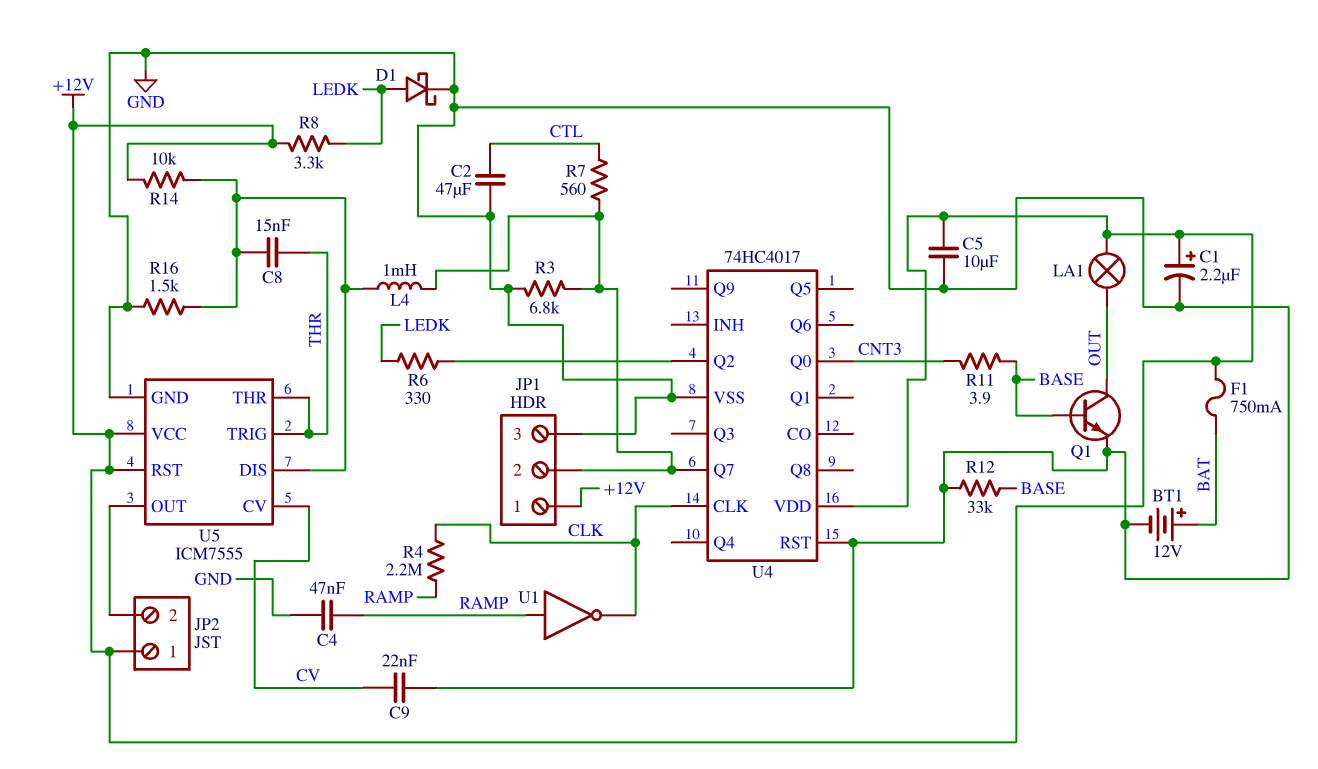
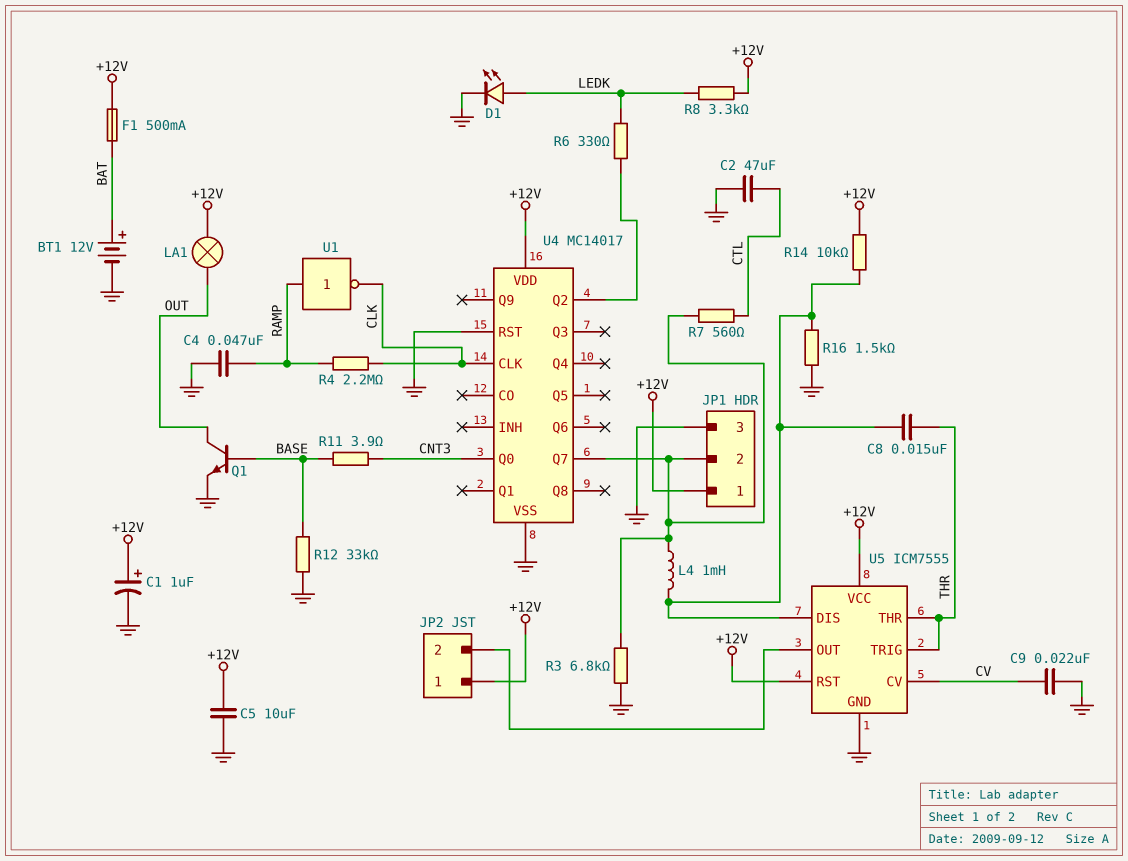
C1: 2.2uF (plus +12V, minus GND) -> 1uF (plus +12V, minus GND)
D1: schottky (A LEDK, K GND) -> LED (A LEDK, K GND)
F1: 750mA (+12V, BAT) -> 500mA (+12V, BAT)
U4: 74HC4017 -> MC14017

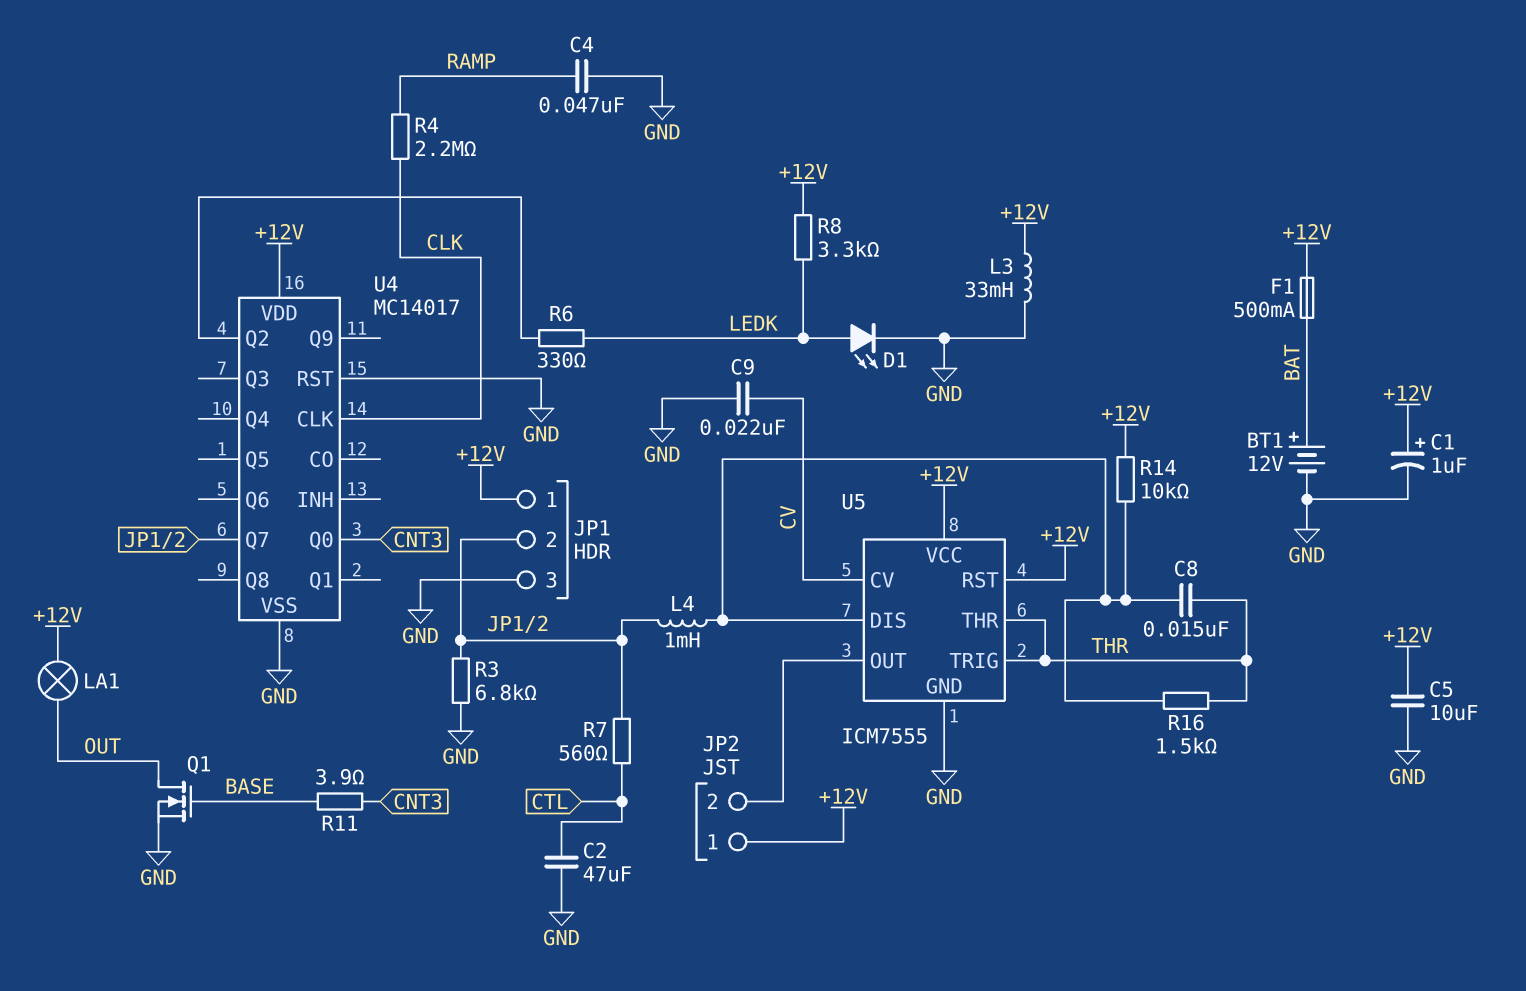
L3: none -> 33mH (+12V, GND)
Q1: NPN (B BASE, C OUT, E GND) -> NMOS (G BASE, D OUT, S GND)
R12: 33k (BASE, GND) -> none
R16: 1.5k (GND, U5/DIS) -> 1.5k (THR, U5/DIS)
U1: NOT (in RAMP, out CLK) -> none

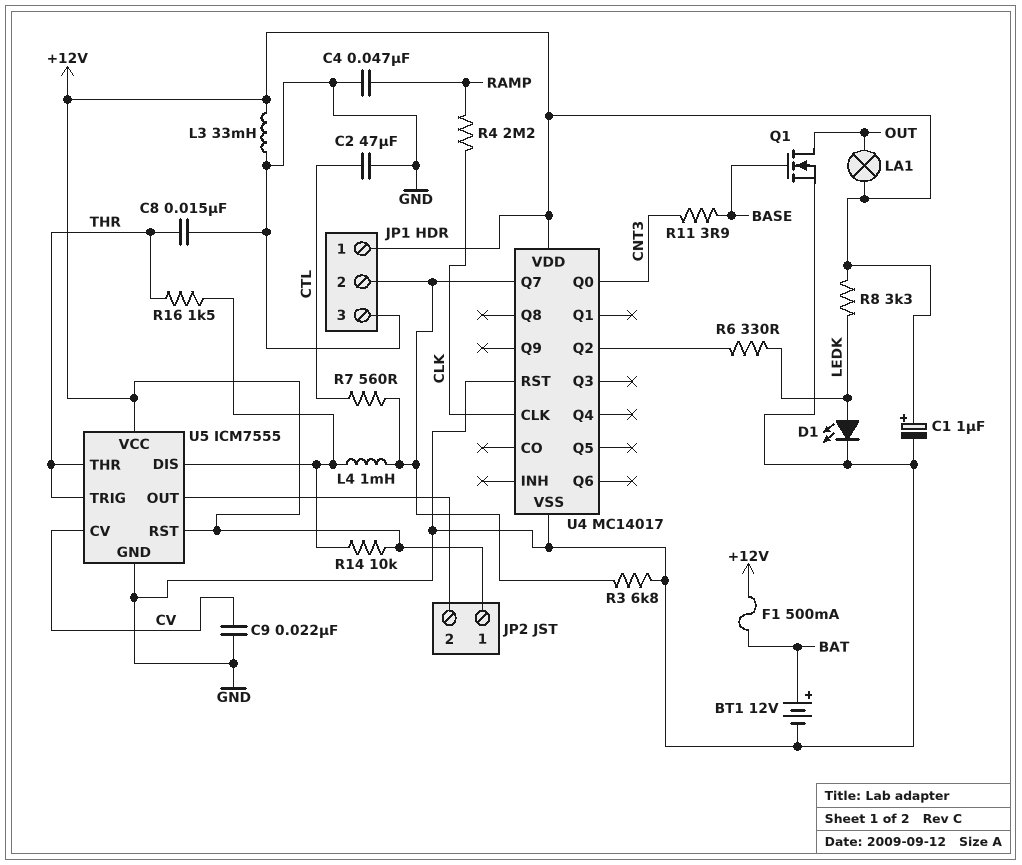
C5: 10uF (+12V, GND) -> none
C8: 15nF (THR, U5/DIS) -> 15nF (GND, THR)

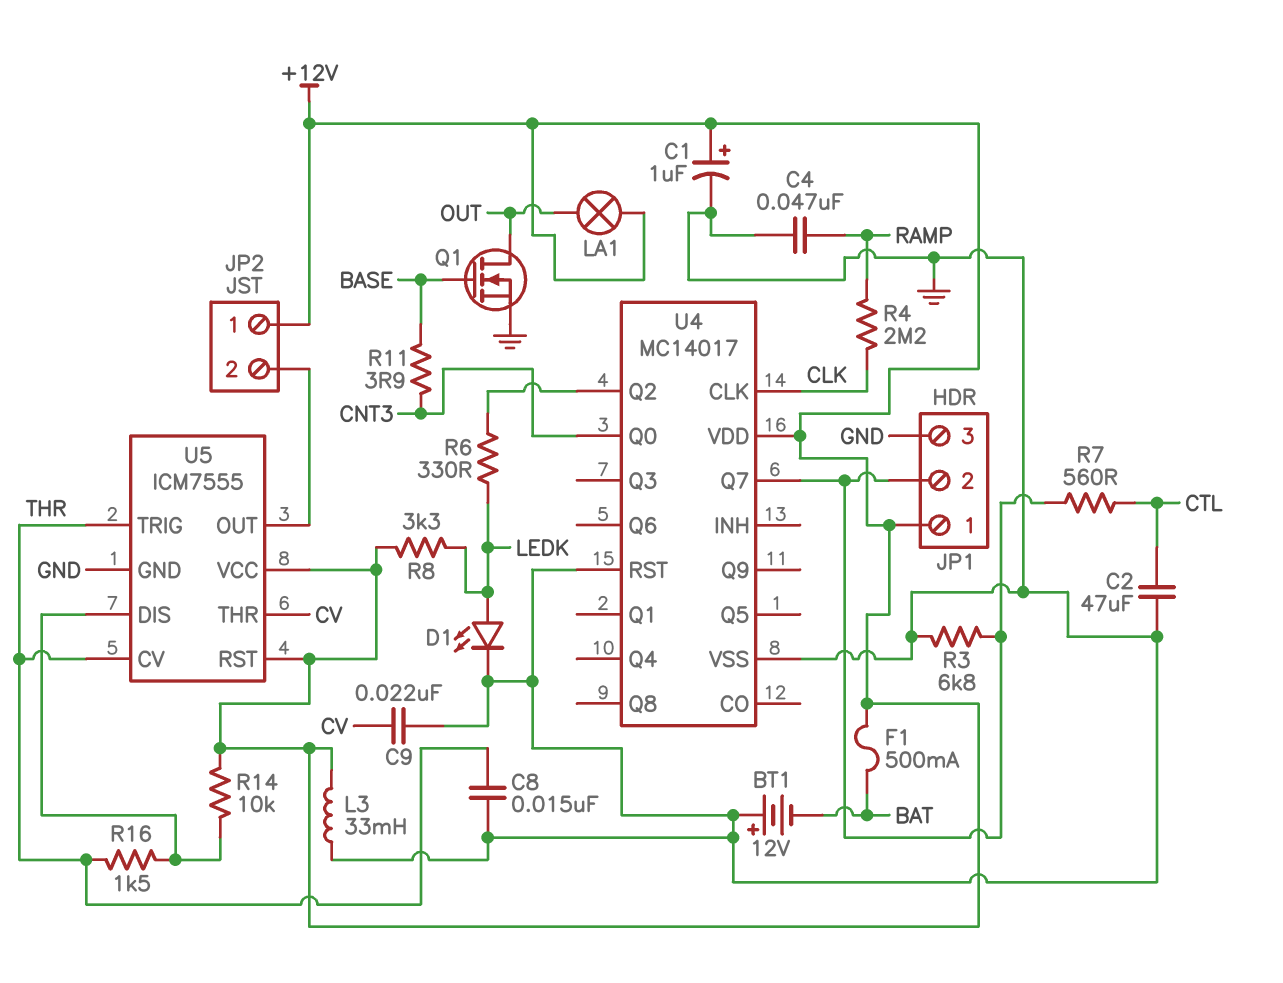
BT1: 12V (plus BAT, minus GND) -> 12V (plus GND, minus BAT)
L4: 1mH (JP1/2, U5/DIS) -> none
U5 pin CV: CV -> THR
U5 pin THR: THR -> CV

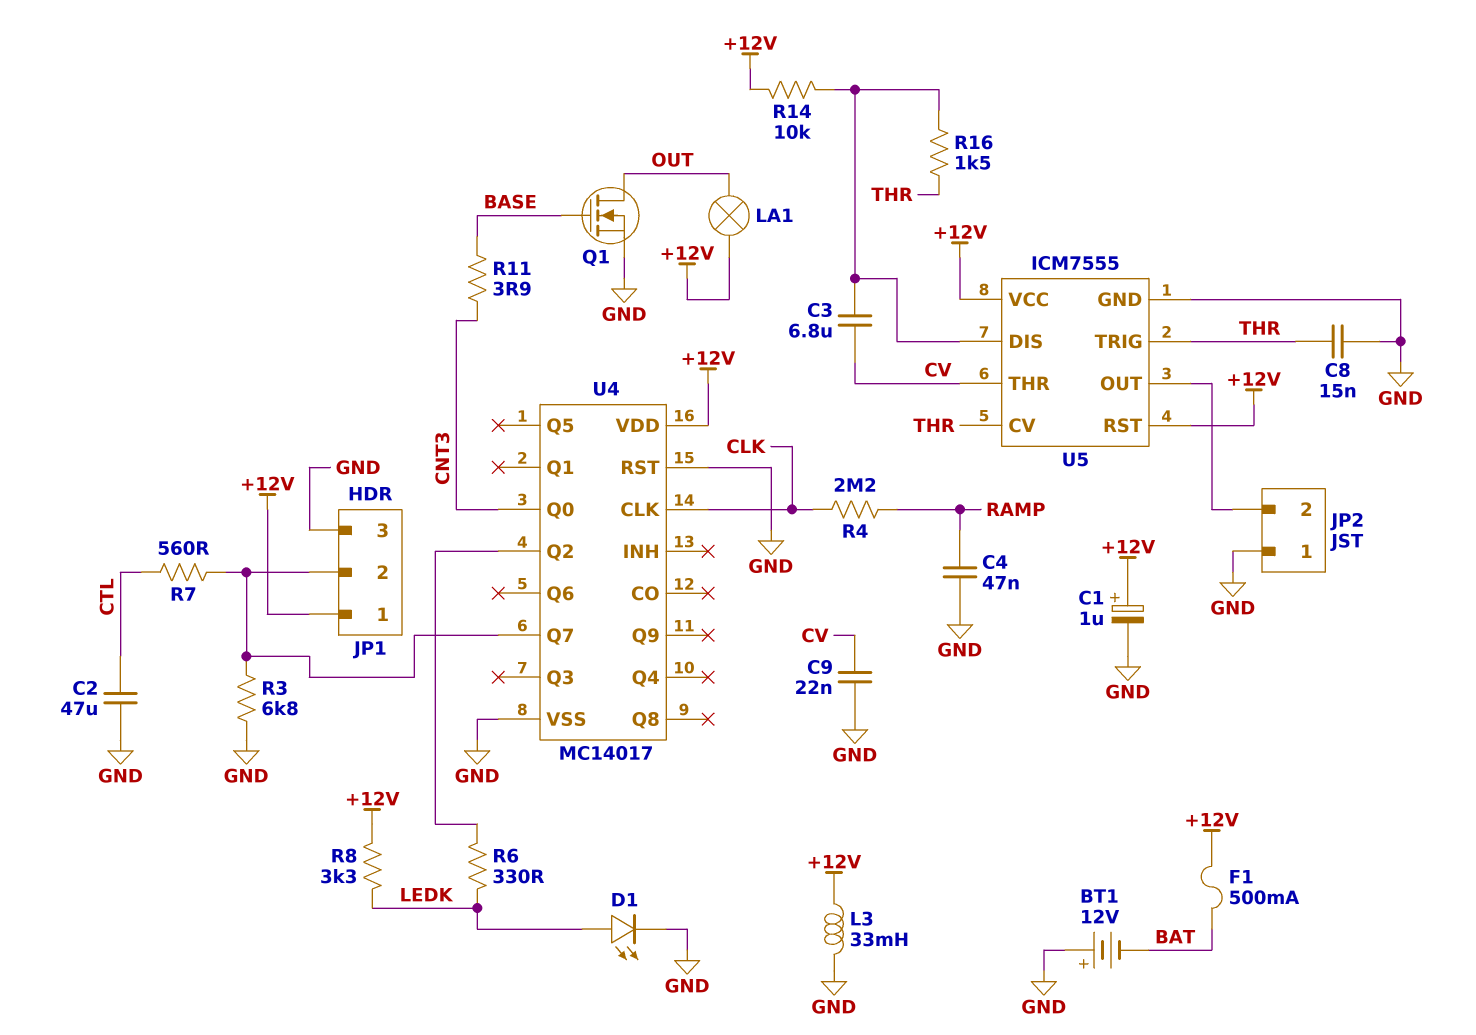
C3: none -> 6.8uF (CV, U5/DIS)
JP2 pin 1: +12V -> GND

